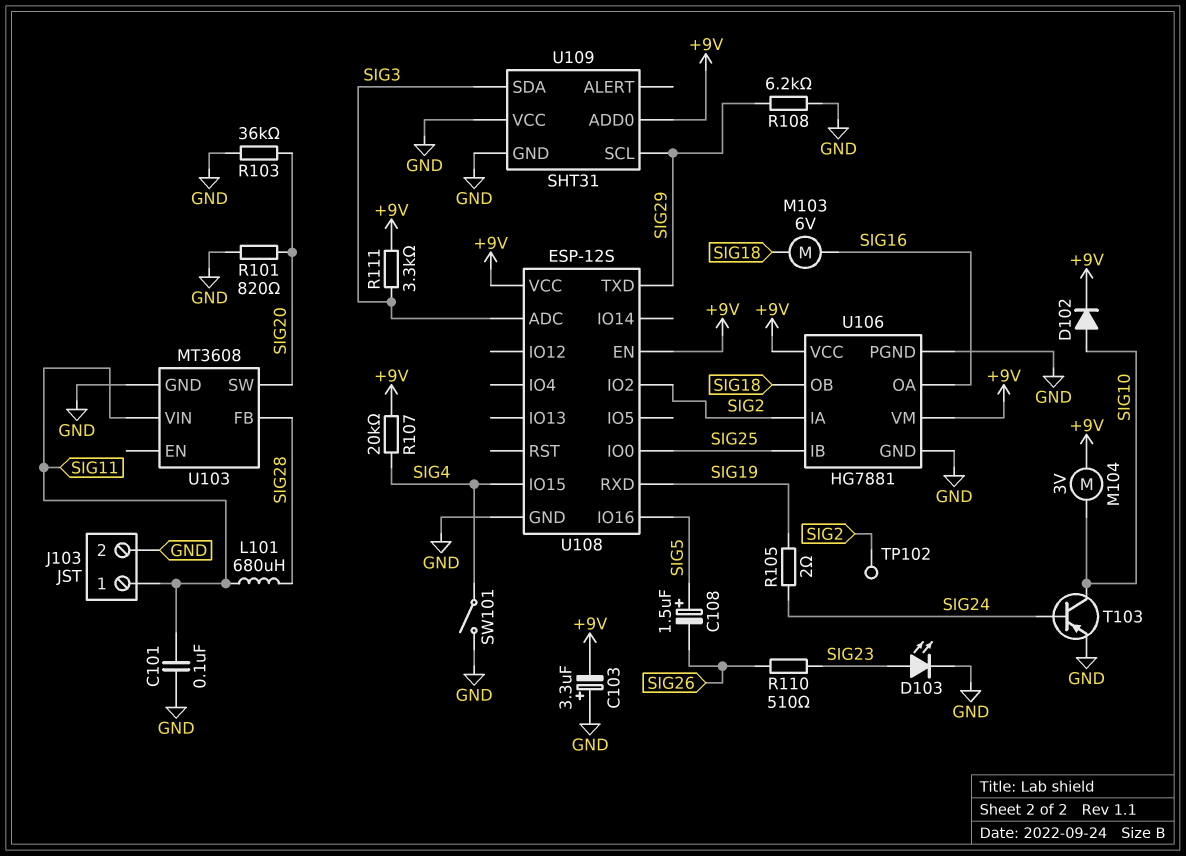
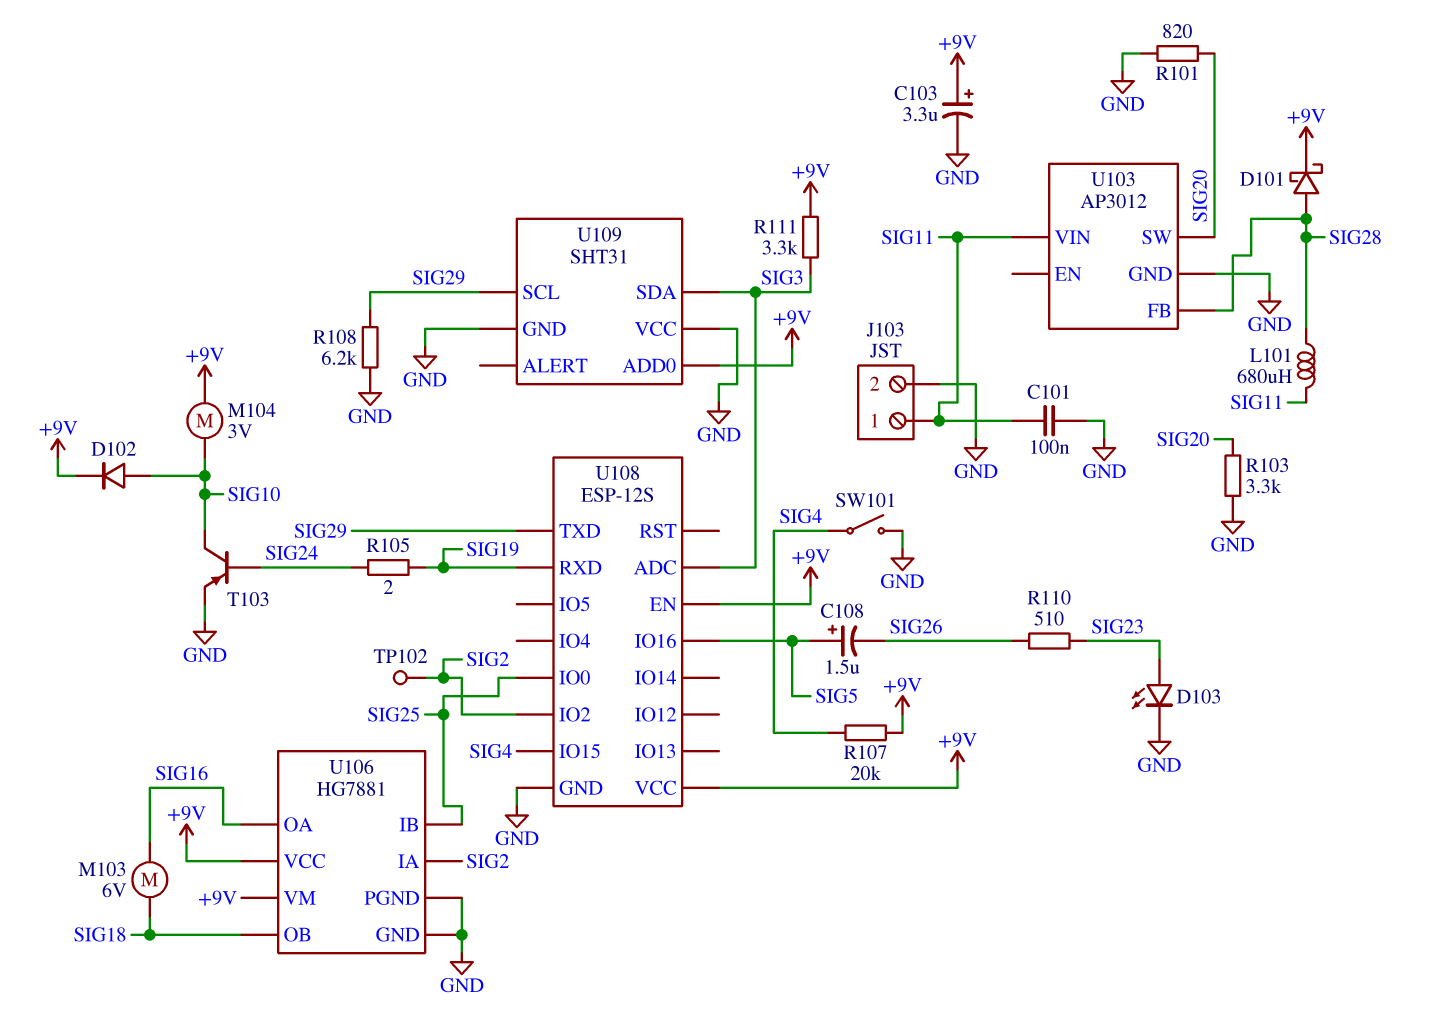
C103: 3.3uF (plus GND, minus +9V) -> 3.3uF (plus +9V, minus GND)
D101: none -> schottky (A SIG28, K +9V)
R103: 36k (GND, SIG20) -> 3.3k (GND, SIG20)
U103: MT3608 -> AP3012

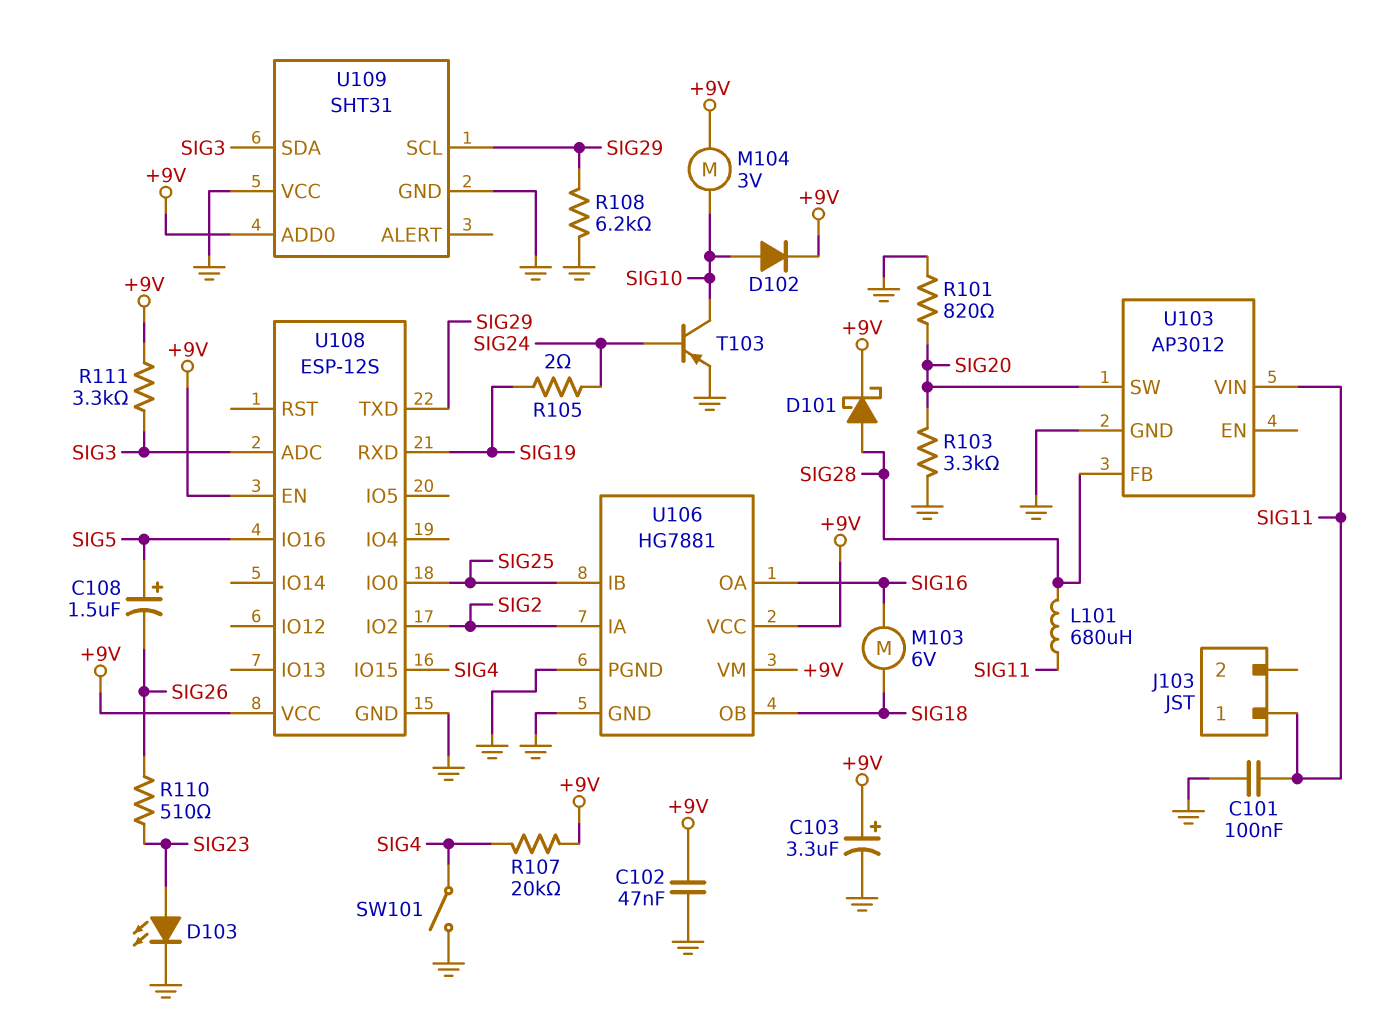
C102: none -> 47nF (+9V, GND)
J103 pin 2: GND -> none
TP102: test point (SIG2) -> none

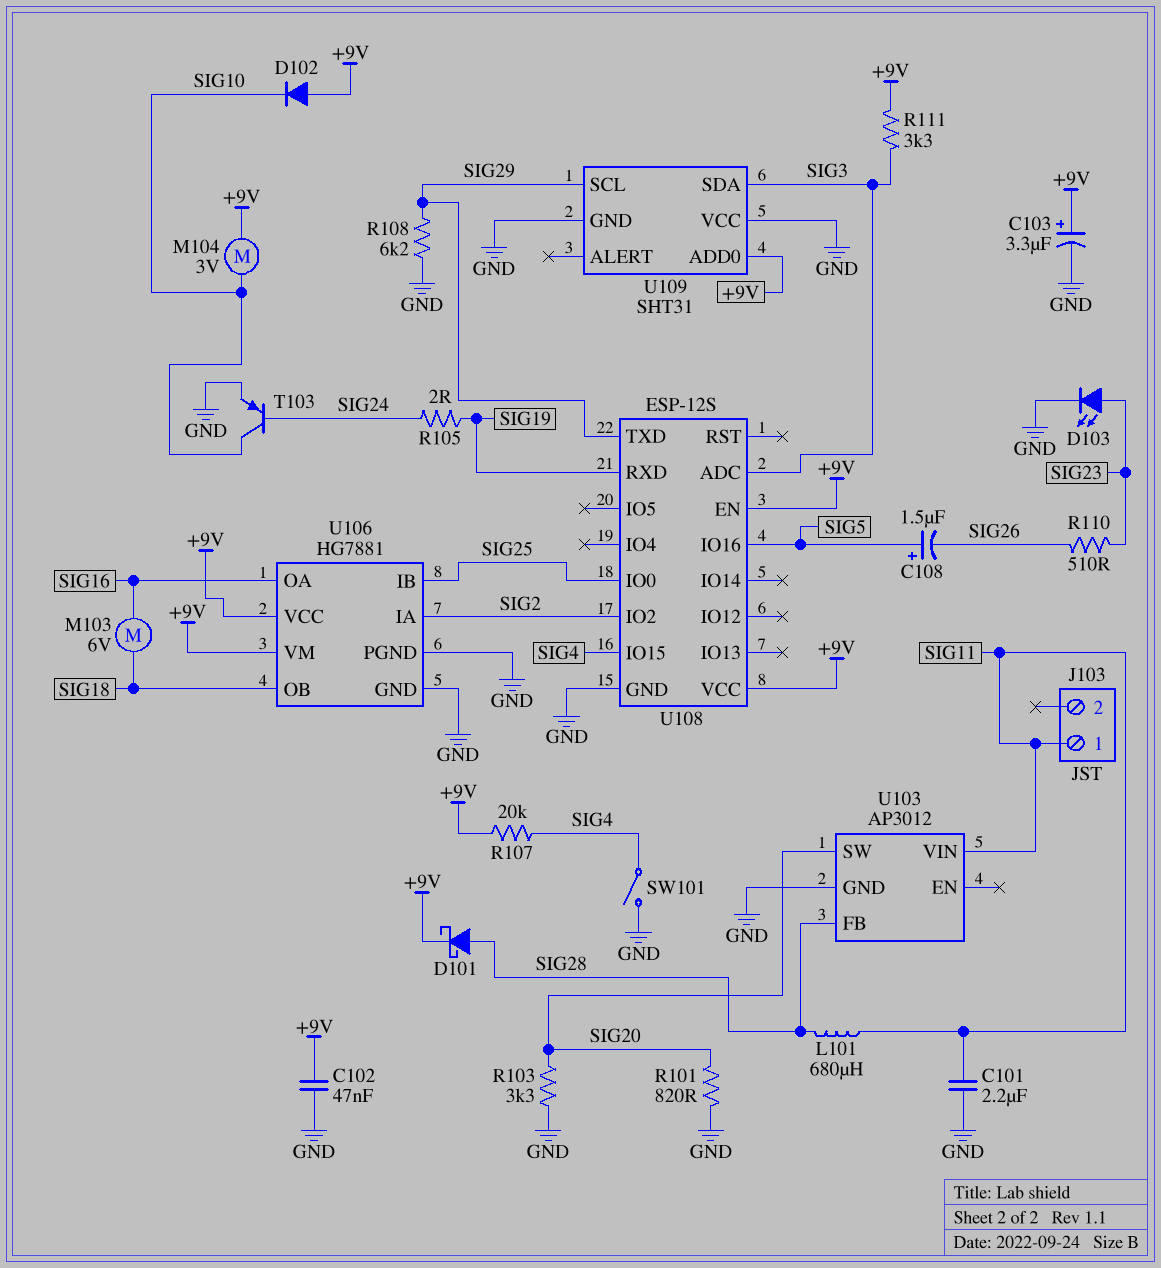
C101: 100nF (GND, SIG11) -> 2.2uF (GND, SIG11)
D102: diode (A SIG10, K +9V) -> diode (A +9V, K SIG10)

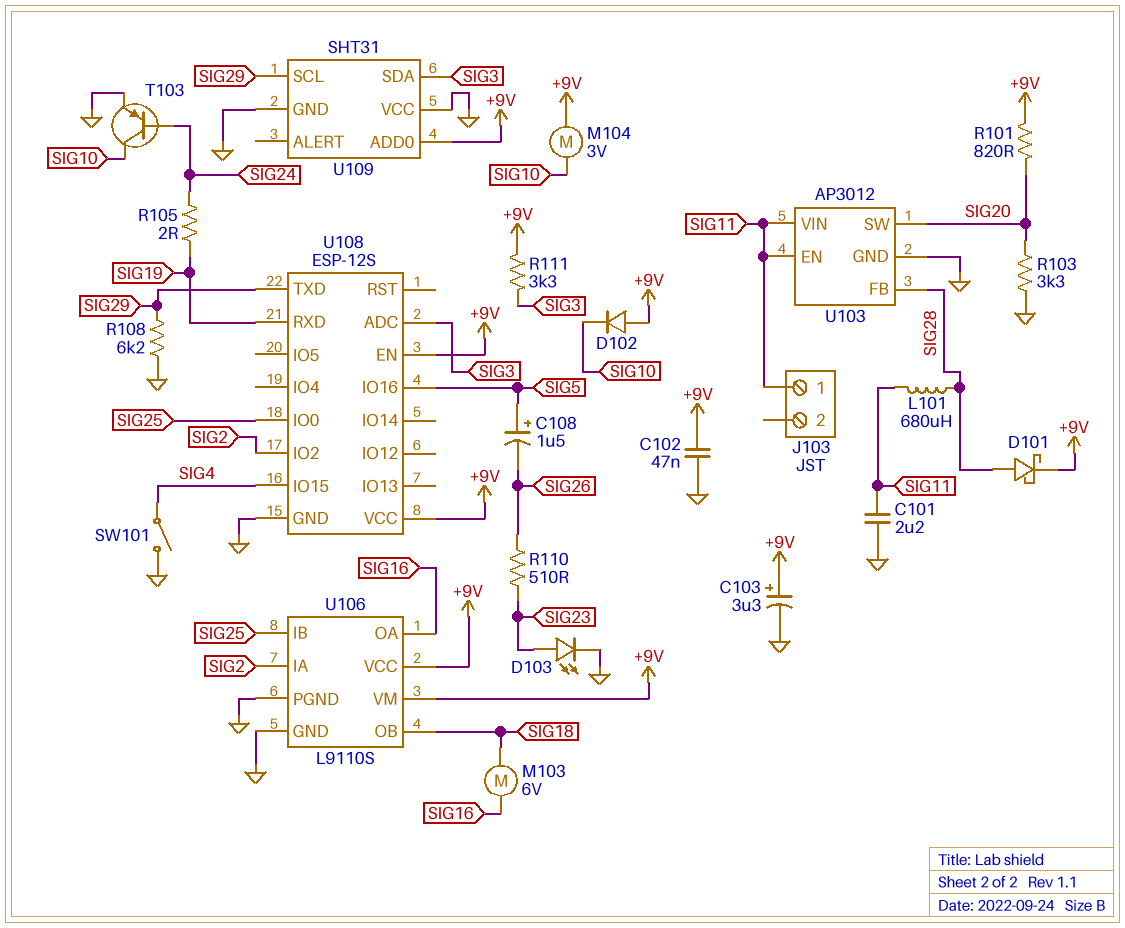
R101: 820 (GND, SIG20) -> 820 (+9V, SIG20)
R107: 20k (+9V, SIG4) -> none
U103 pin EN: none -> SIG11
U106: HG7881 -> L9110S

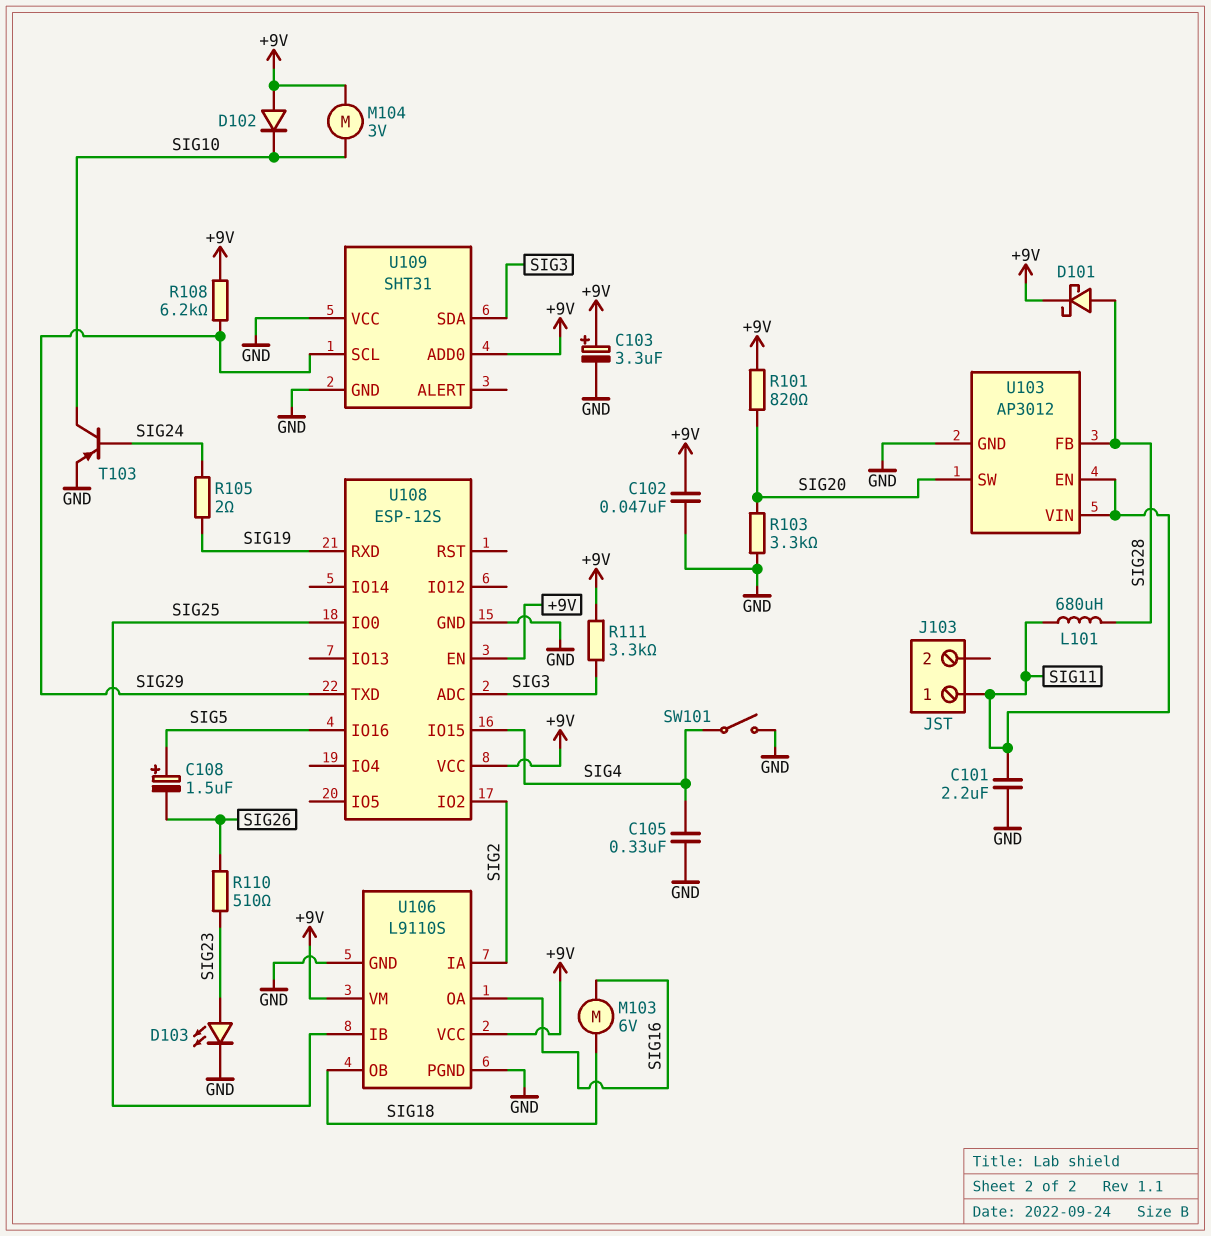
C105: none -> 330nF (GND, SIG4)
R108: 6.2k (GND, SIG29) -> 6.2k (+9V, SIG29)

